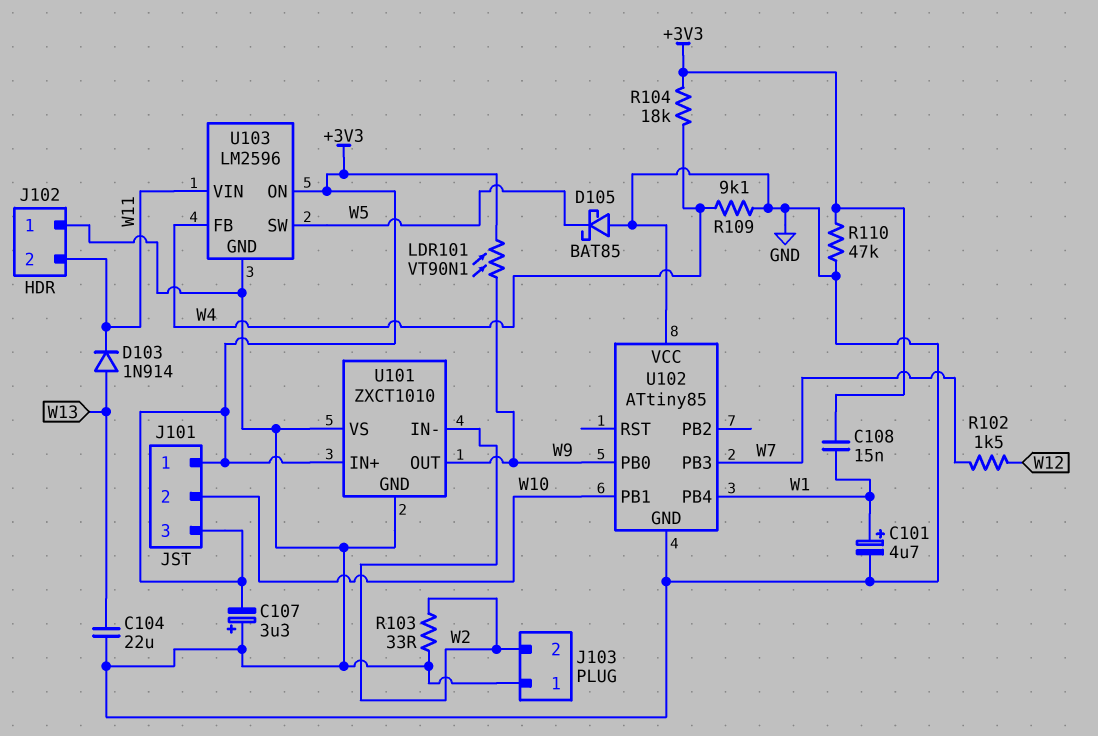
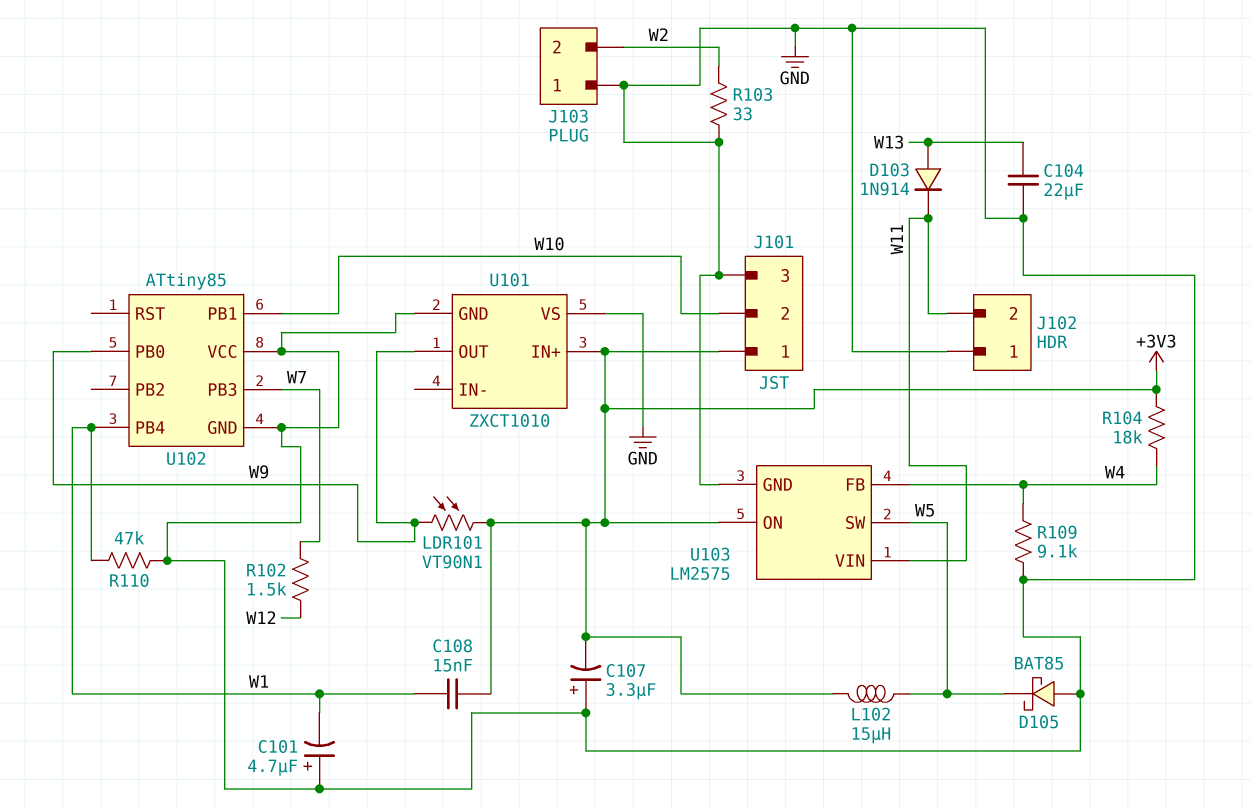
C101: 4.7uF (plus W1, minus GND) -> 4.7uF (plus GND, minus W1)
J101 pin 3: +3V3 -> GND
L102: none -> 15uH (+3V3, W5)
R110: 47k (+3V3, GND) -> 47k (GND, W1)
U101 pin IN-: W2 -> none
U103: LM2596 -> LM2575

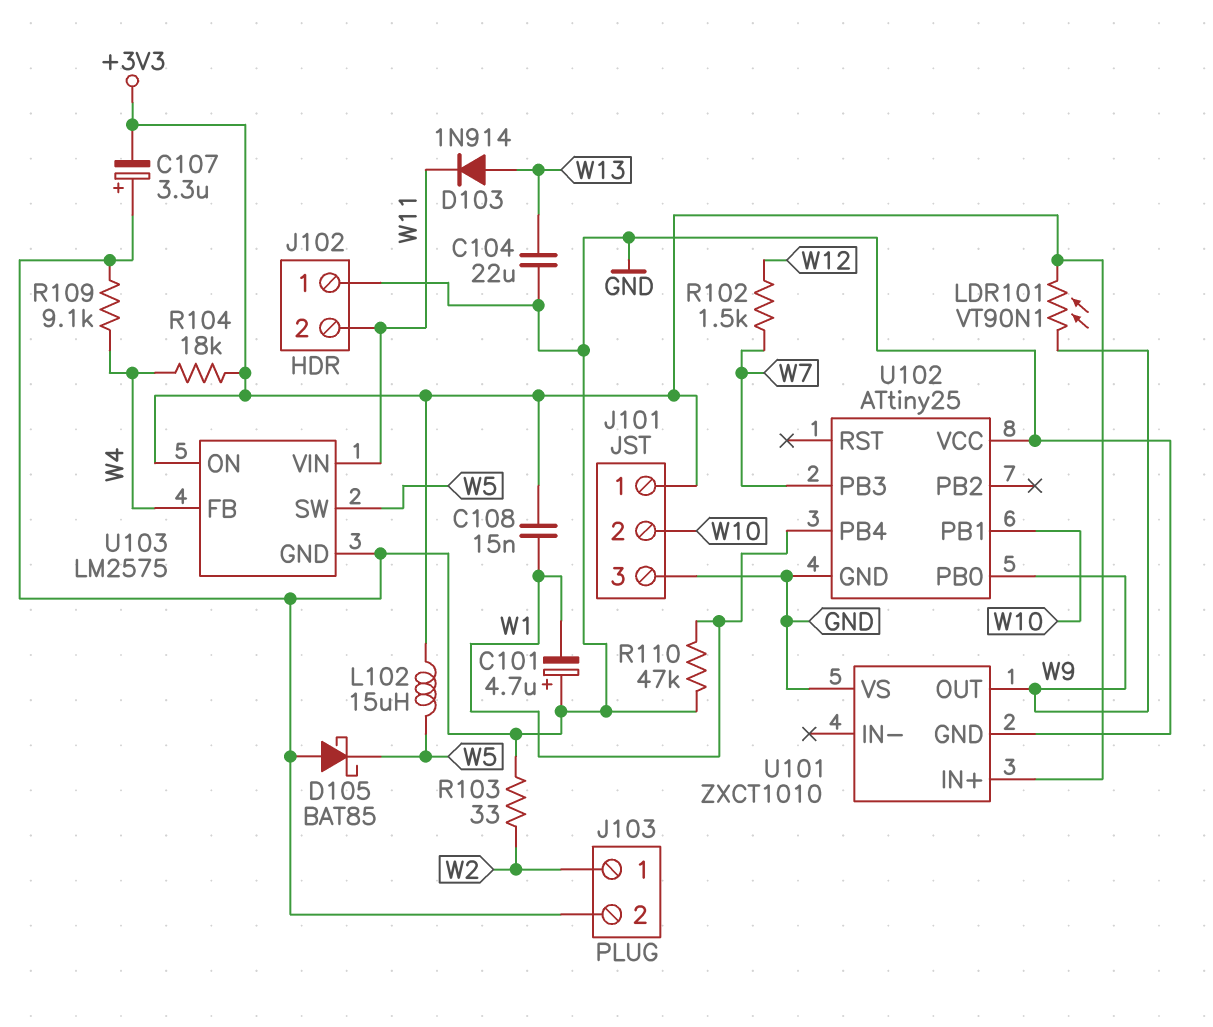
J103 pin 1: GND -> W2
J103 pin 2: W2 -> GND
U102: ATtiny85 -> ATtiny25

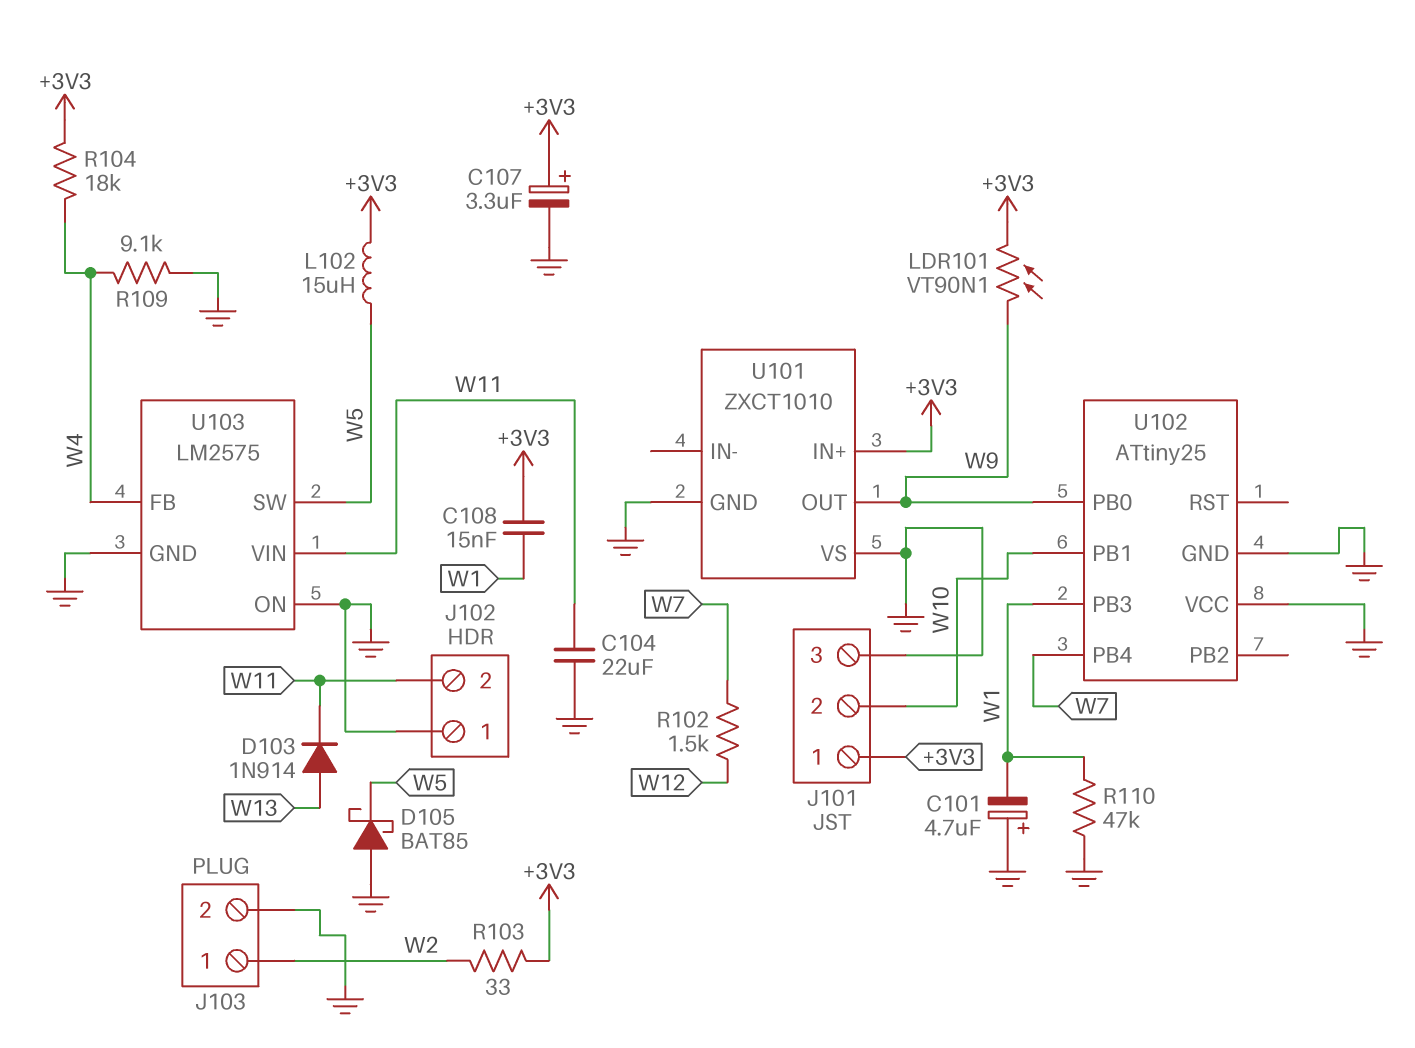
C104: 22uF (GND, W13) -> 22uF (GND, W11)
C107: 3.3uF (plus GND, minus +3V3) -> 3.3uF (plus +3V3, minus GND)
R103: 33 (GND, W2) -> 33 (+3V3, W2)
U102 pin PB3: W7 -> W1
U102 pin PB4: W1 -> W7
U103 pin ON: +3V3 -> GND

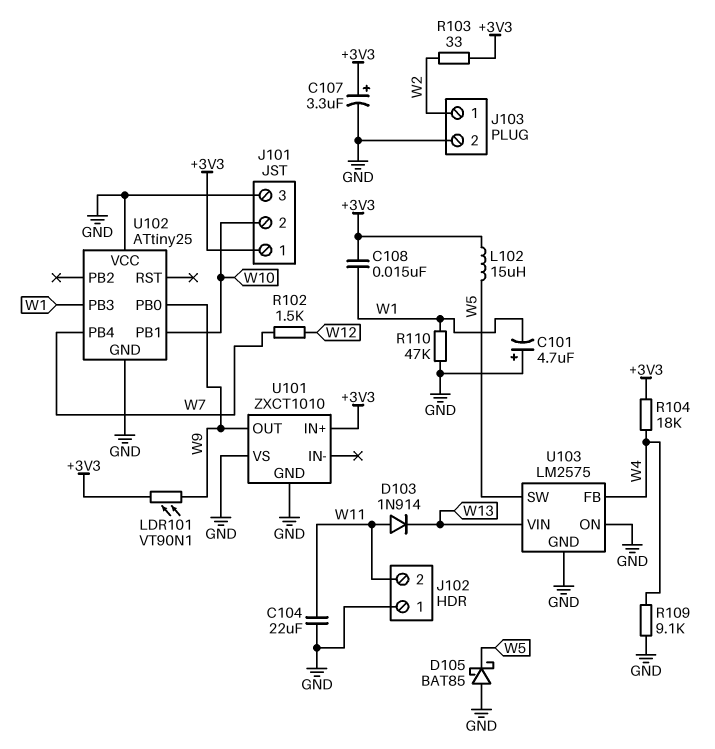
D103: diode 1N914 (A W13, K W11) -> diode 1N914 (A W11, K W13)
U103 pin VIN: W11 -> W13

